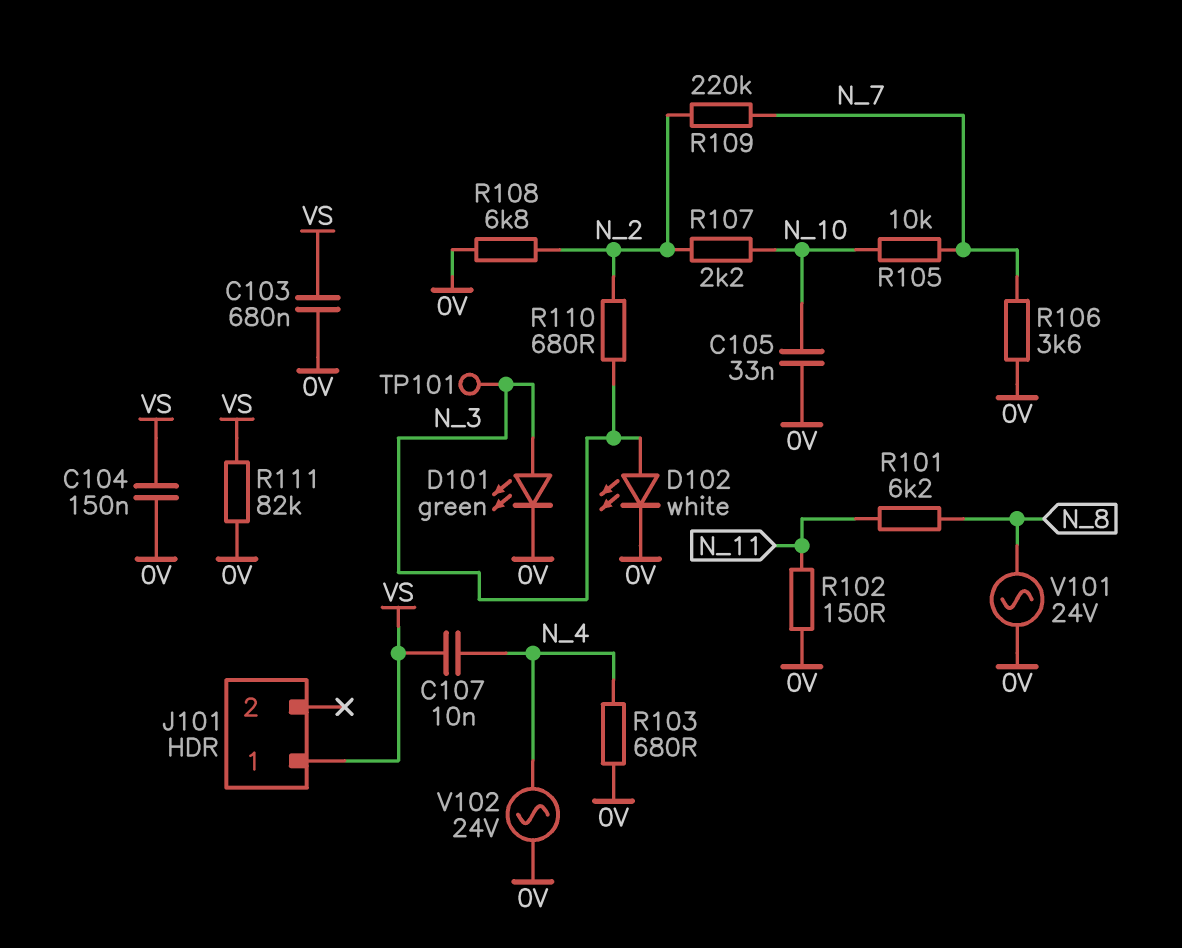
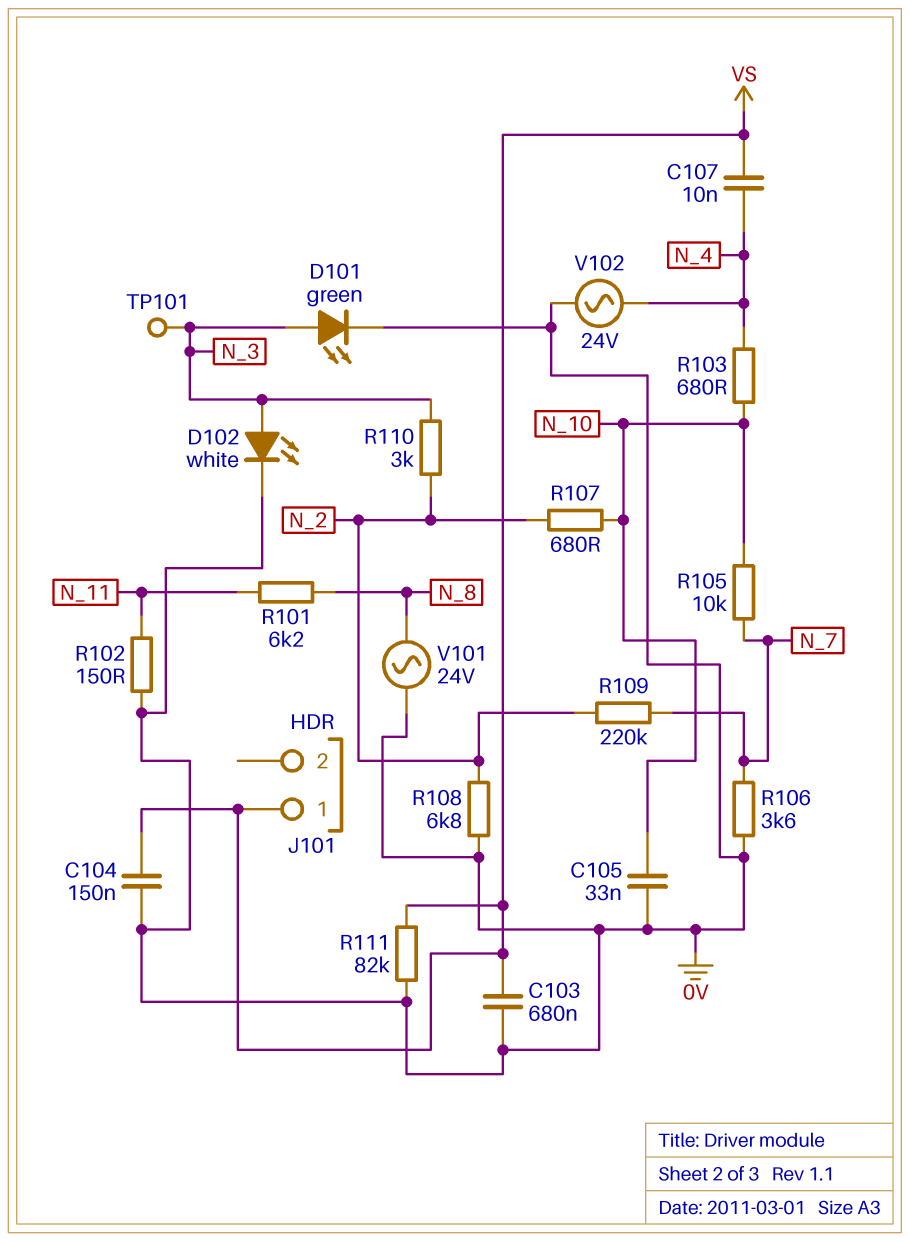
R103: 680 (0V, N_4) -> 680 (N_4, N_10)
R107: 2.2k (N_2, N_10) -> 680 (N_2, N_10)
R110: 680 (N_2, N_3) -> 3k (N_2, N_3)

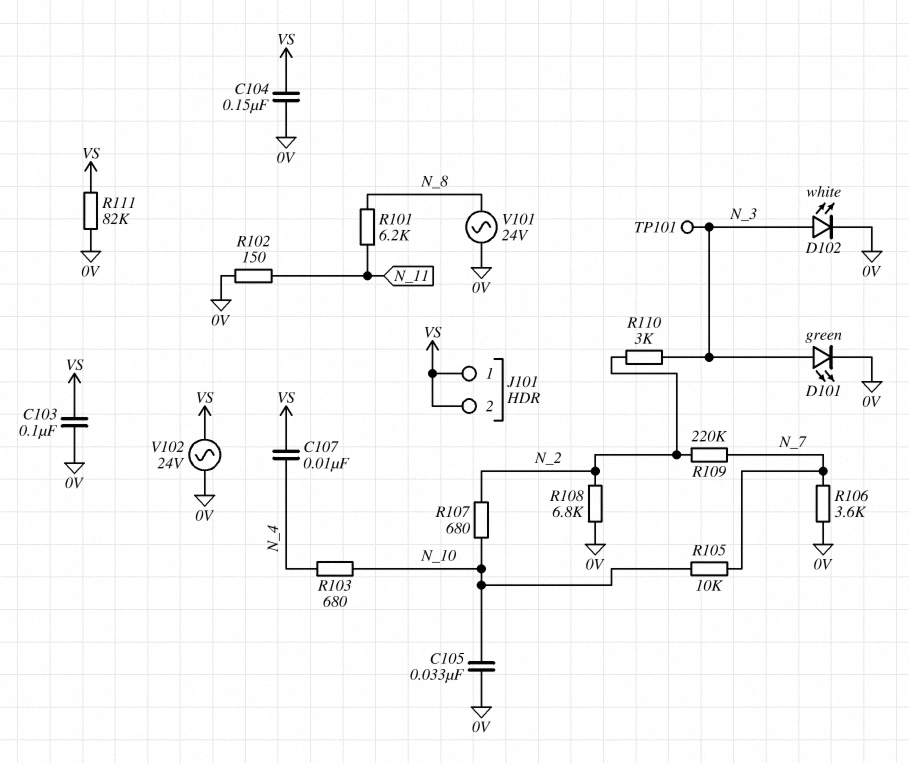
C103: 680nF (0V, VS) -> 100nF (0V, VS)
J101 pin 2: none -> VS
V102: AC 24V (0V, N_4) -> AC 24V (0V, VS)

